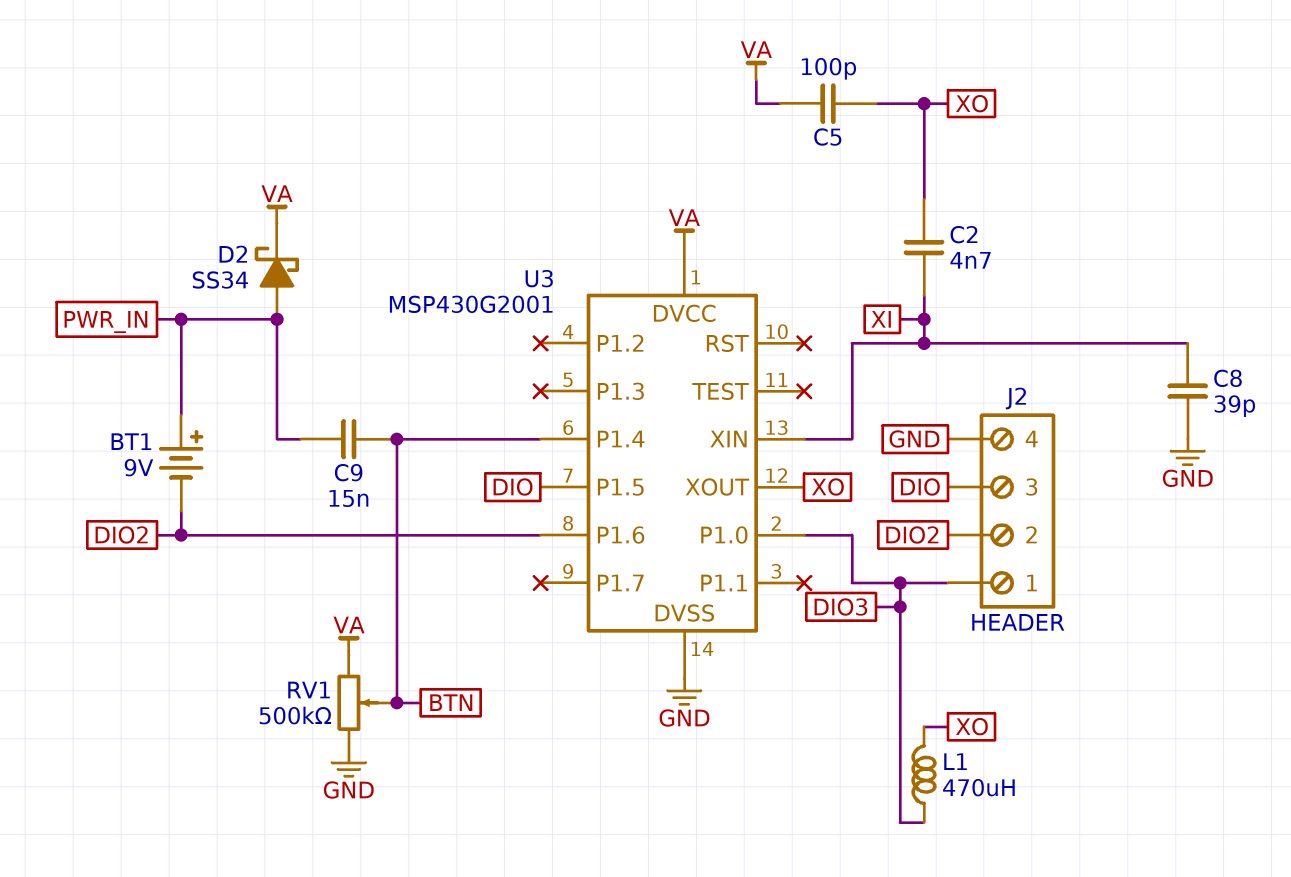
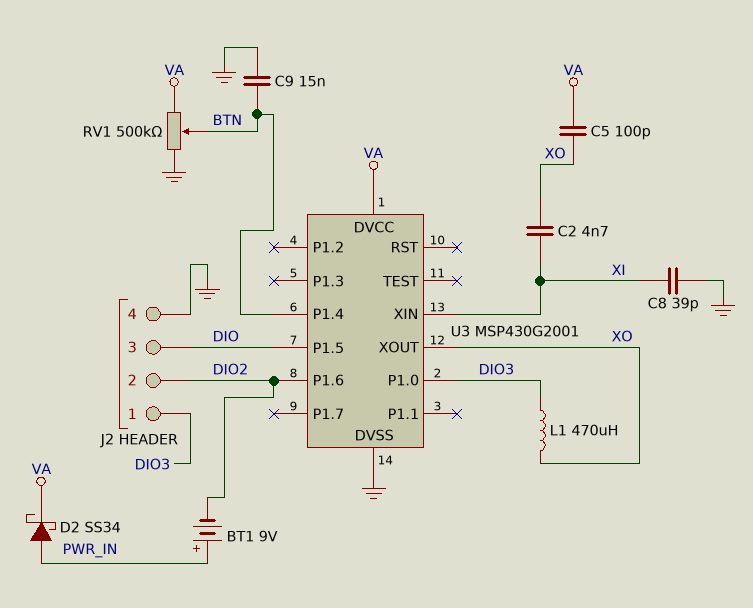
C9: 15nF (BTN, PWR_IN) -> 15nF (BTN, GND)

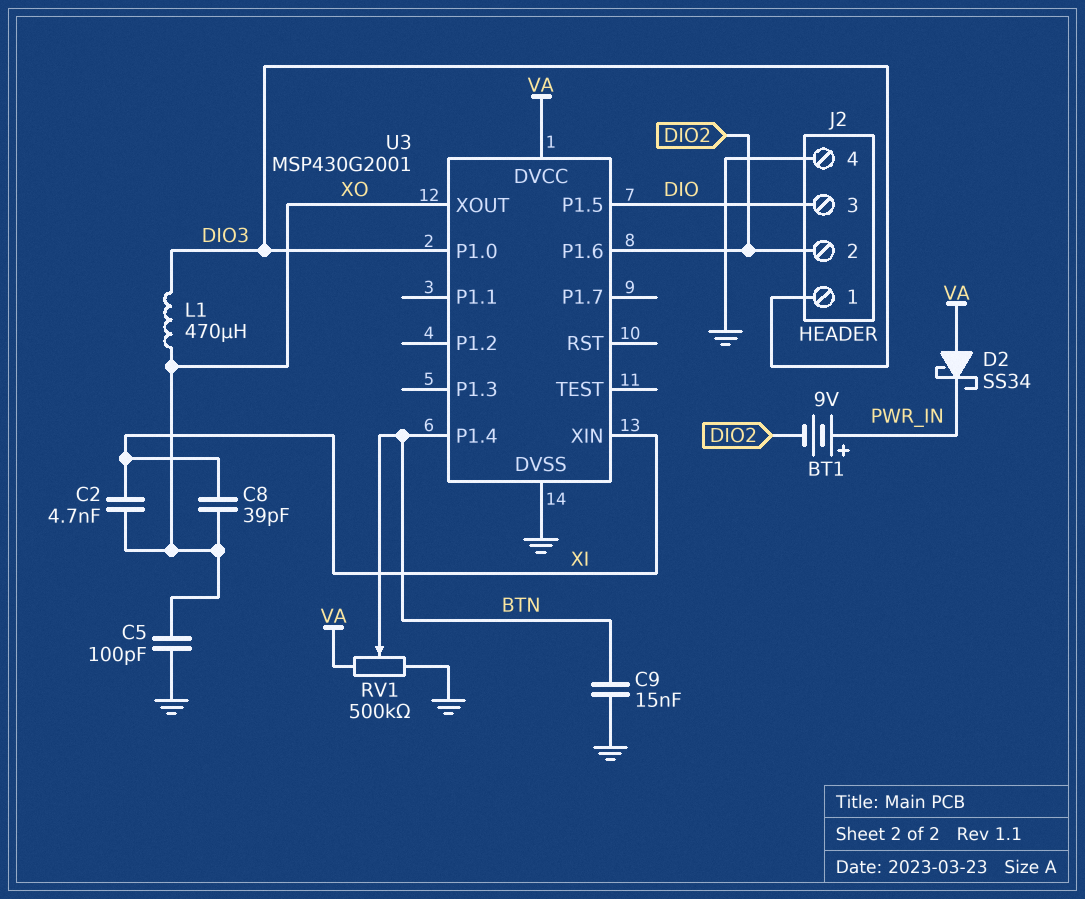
C5: 100pF (VA, XO) -> 100pF (GND, XO)
C8: 39pF (GND, XI) -> 39pF (XI, XO)
D2: schottky SS34 (A PWR_IN, K VA) -> schottky SS34 (A VA, K PWR_IN)

